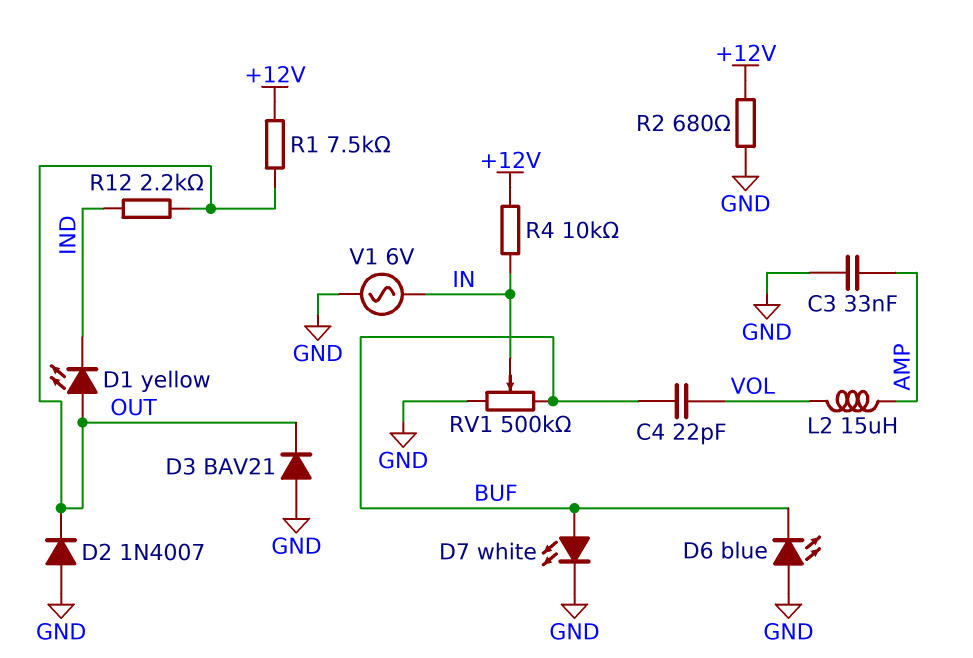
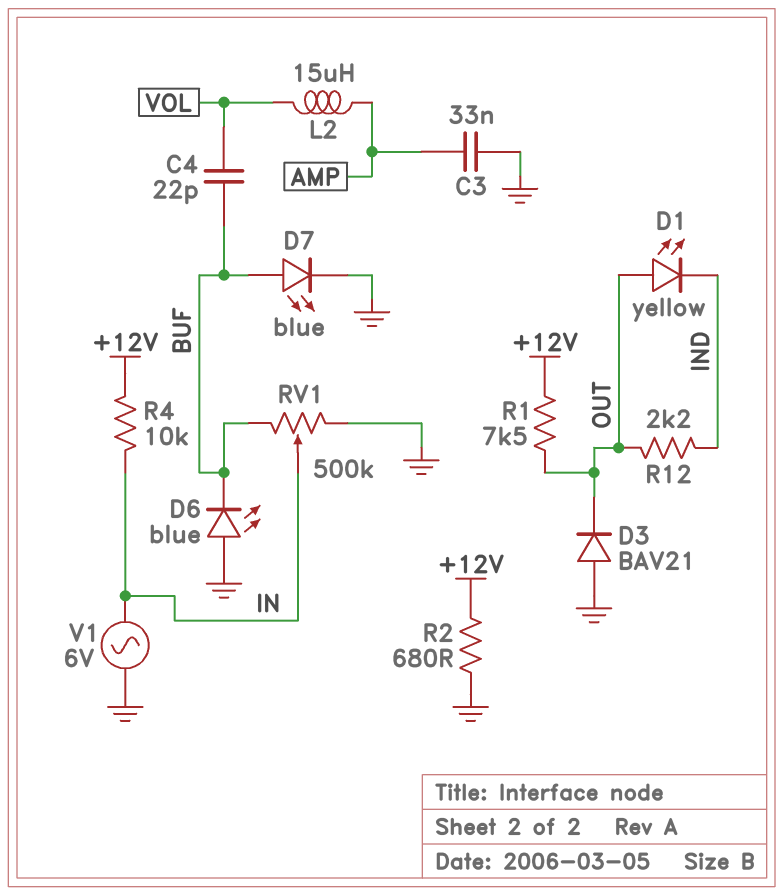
D2: diode 1N4007 (A GND, K OUT) -> none
D7: LED white (A BUF, K GND) -> LED blue (A BUF, K GND)

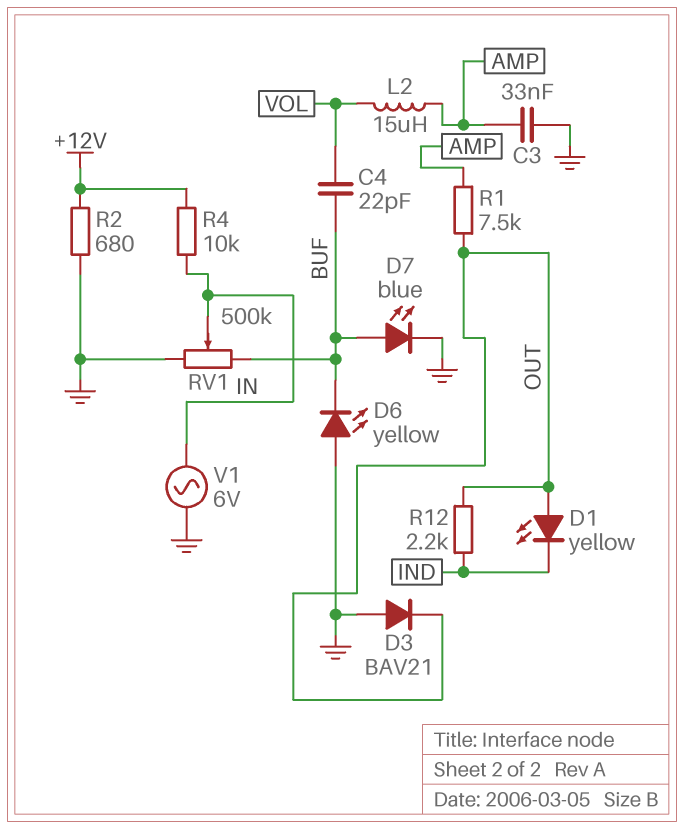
D6: LED blue (A GND, K BUF) -> LED yellow (A GND, K BUF)
R1: 7.5k (+12V, OUT) -> 7.5k (AMP, OUT)

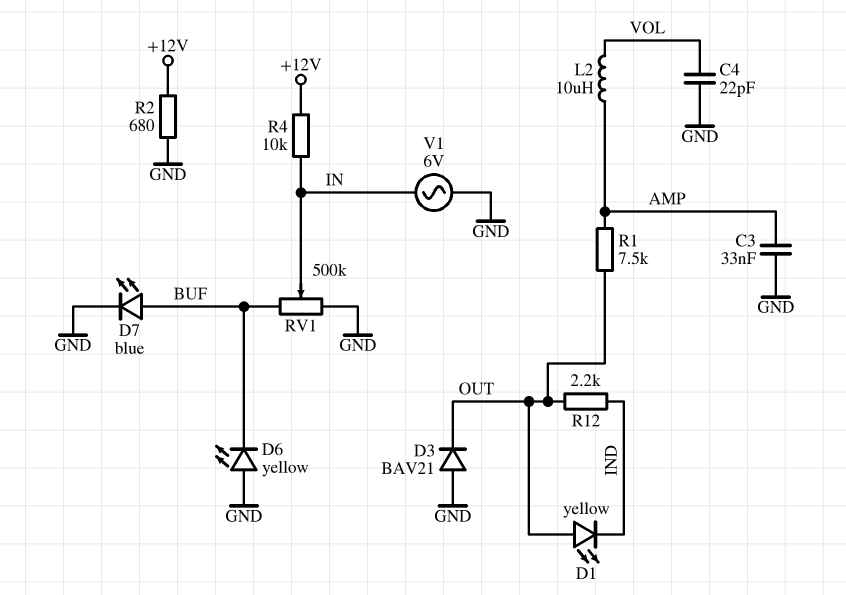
C4: 22pF (BUF, VOL) -> 22pF (GND, VOL)
L2: 15uH (AMP, VOL) -> 10uH (AMP, VOL)

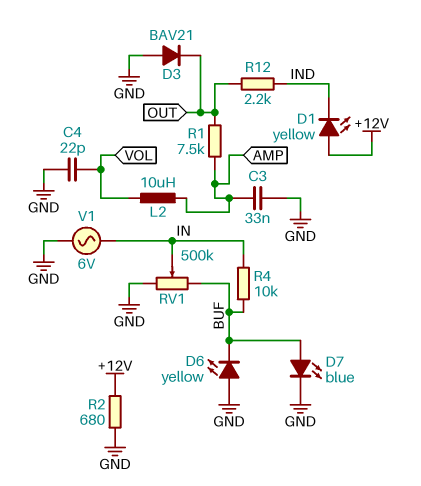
D1: LED yellow (A OUT, K IND) -> LED yellow (A +12V, K IND)
R4: 10k (+12V, IN) -> 10k (BUF, IN)

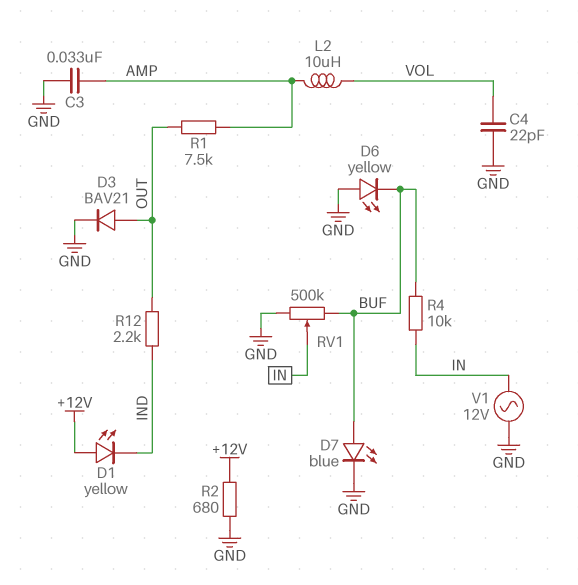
D3: diode BAV21 (A GND, K OUT) -> diode BAV21 (A OUT, K GND)
V1: AC 6V (GND, IN) -> AC 12V (GND, IN)

